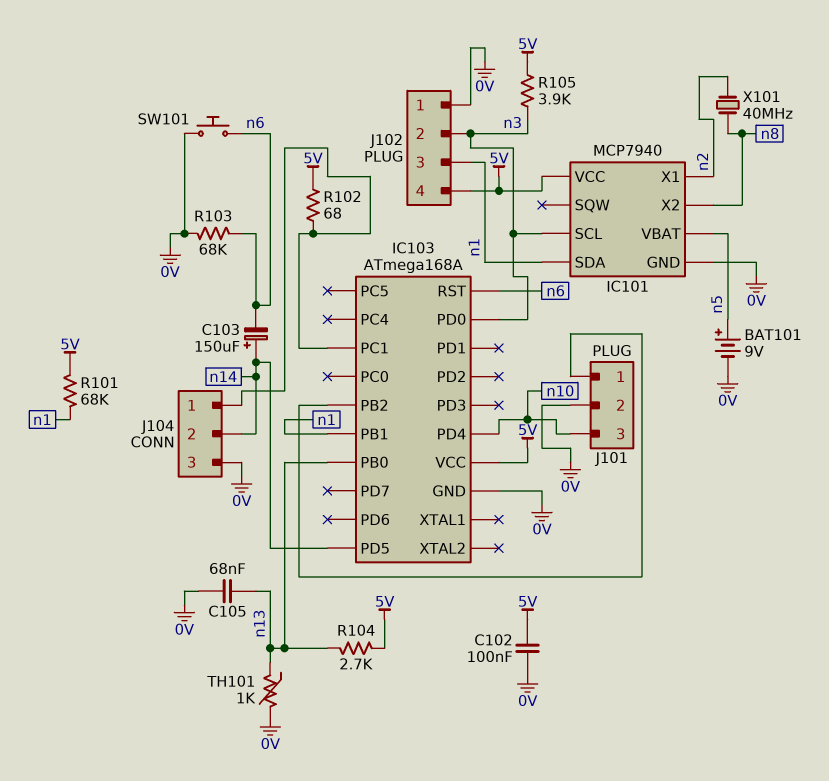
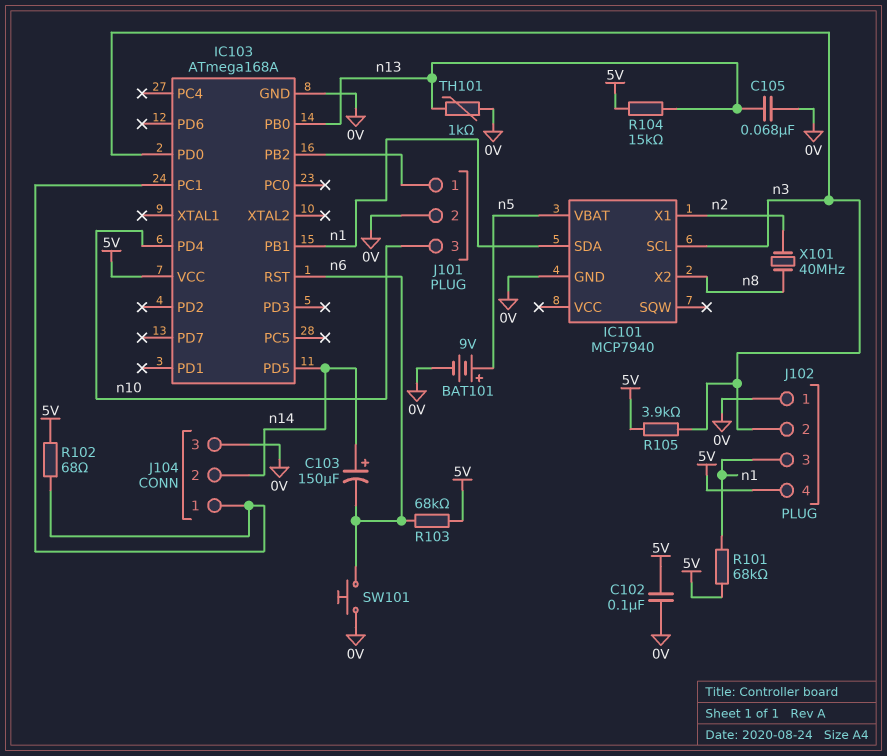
IC101 pin VCC: 5V -> none
R103: 68k (0V, n6) -> 68k (5V, n6)
R104: 2.7k (5V, n13) -> 15k (5V, n13)

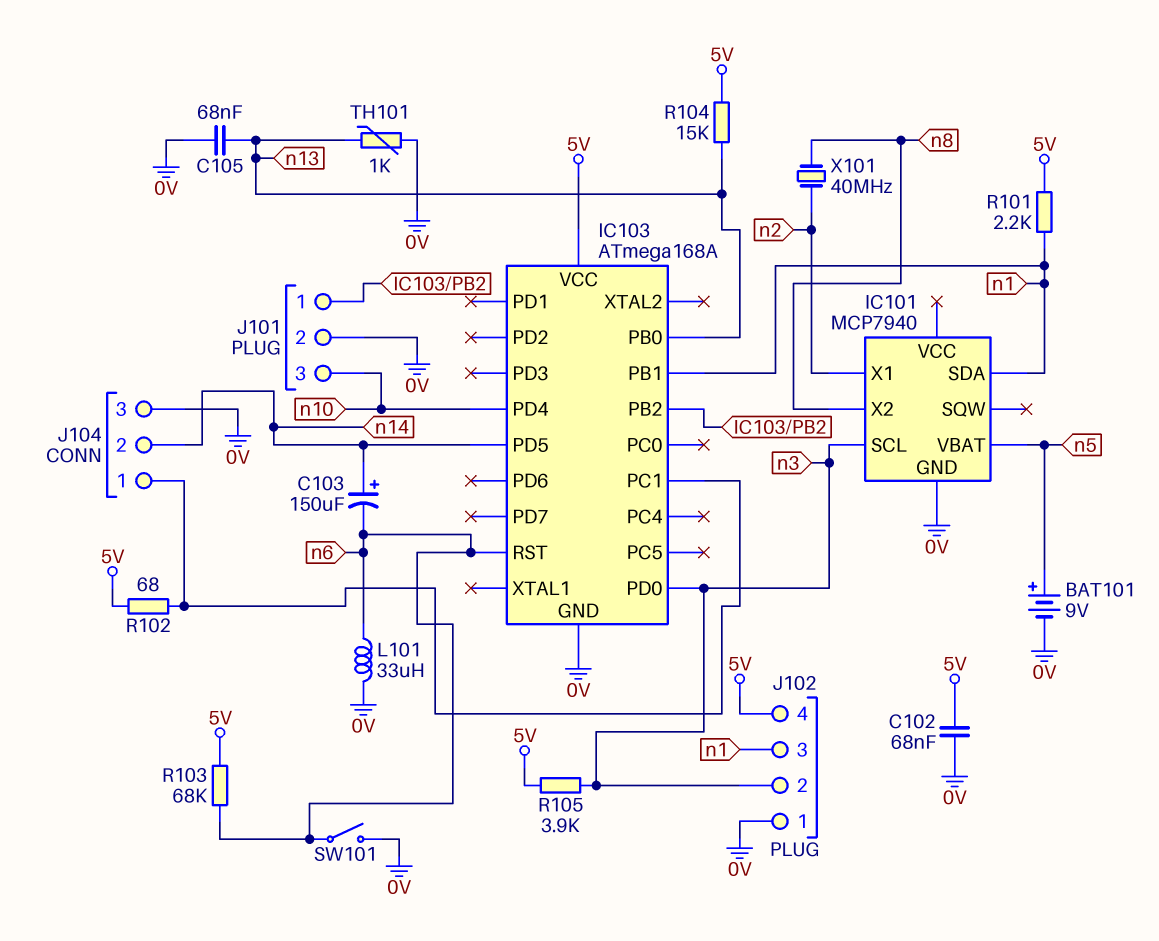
C102: 100nF (0V, 5V) -> 68nF (0V, 5V)
L101: none -> 33uH (0V, n6)
R101: 68k (5V, n1) -> 2.2k (5V, n1)
SW101: button (0V, n6) -> switch (0V, n6)

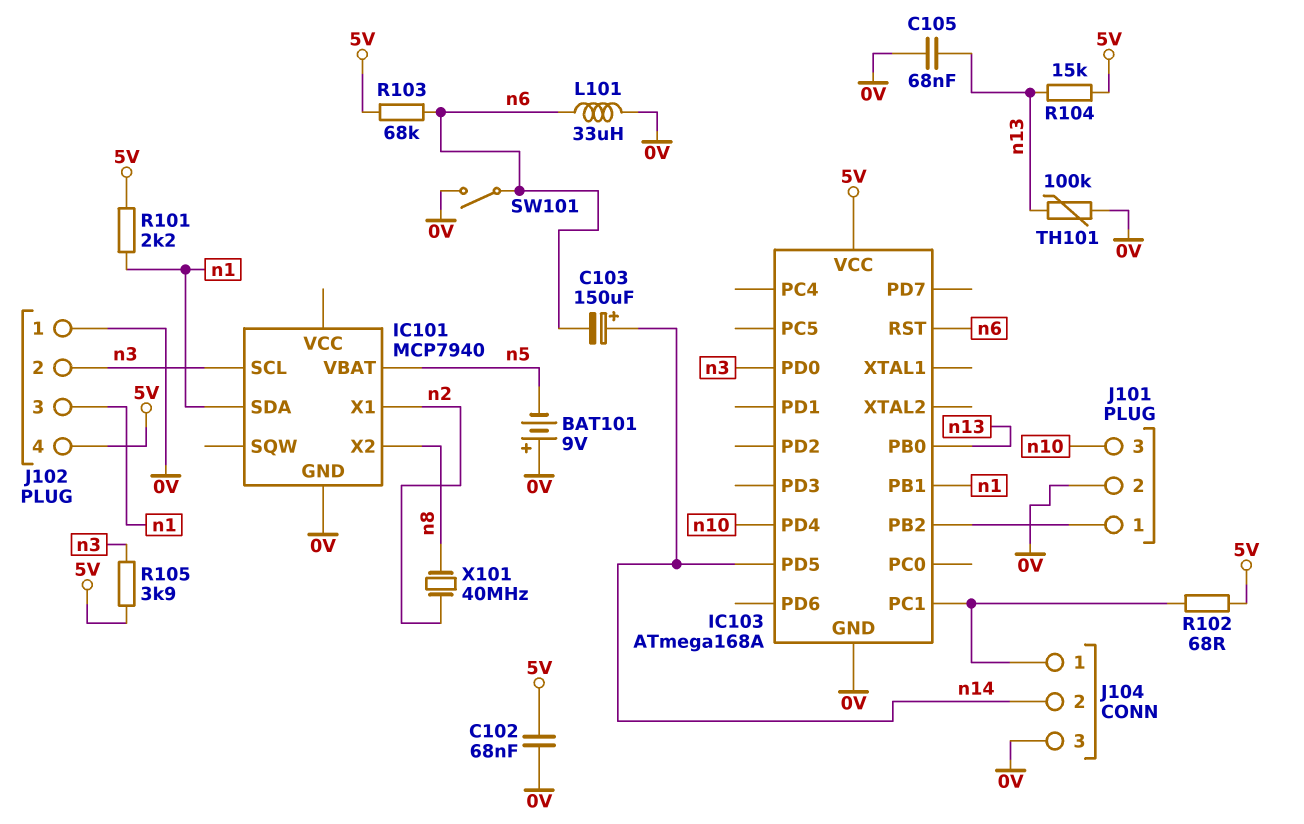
BAT101: 9V (plus n5, minus 0V) -> 9V (plus 0V, minus n5)
TH101: 1k (0V, n13) -> 100k (0V, n13)

